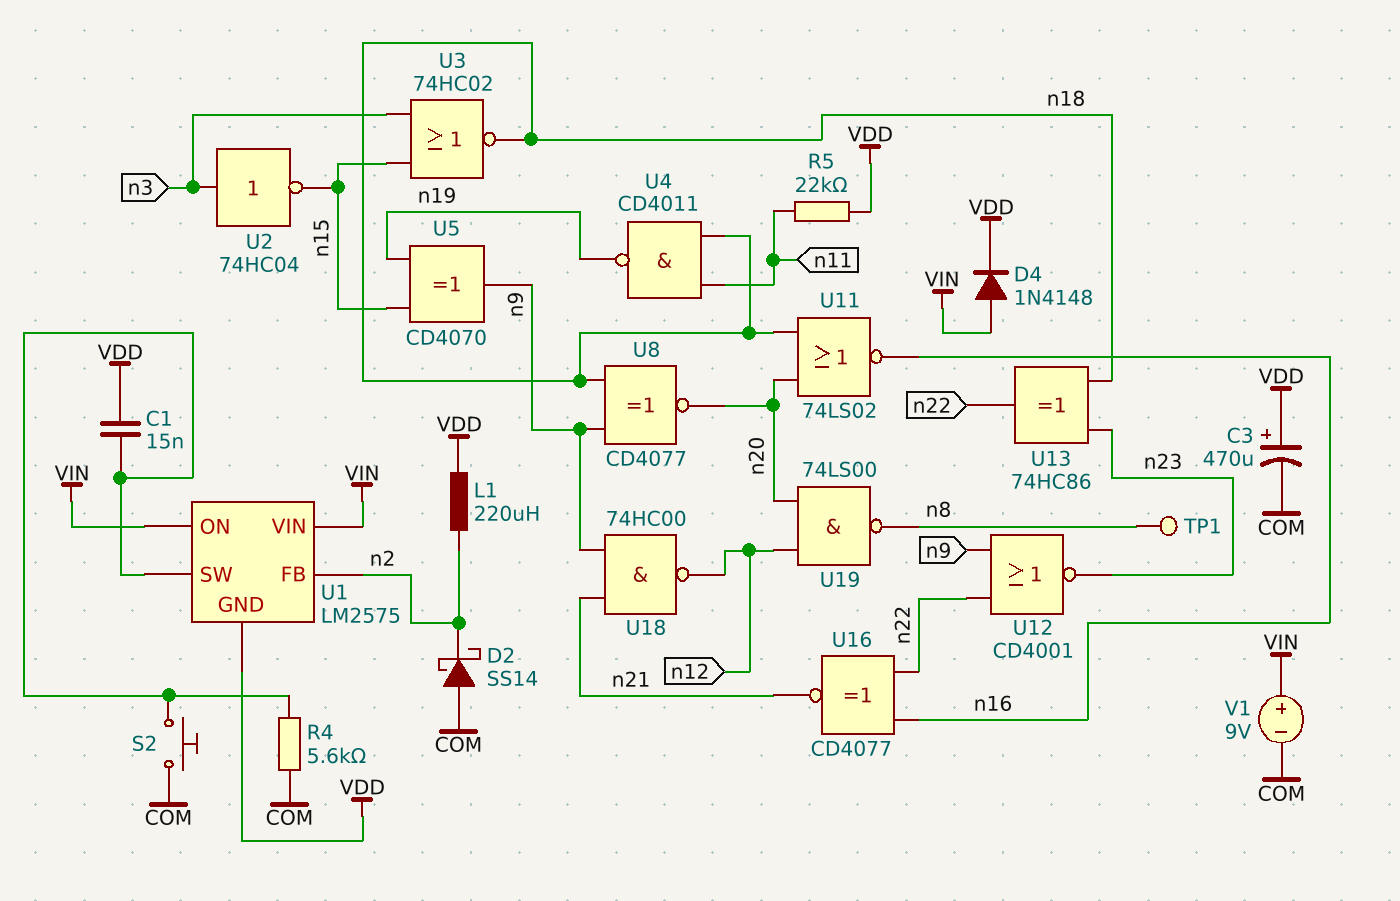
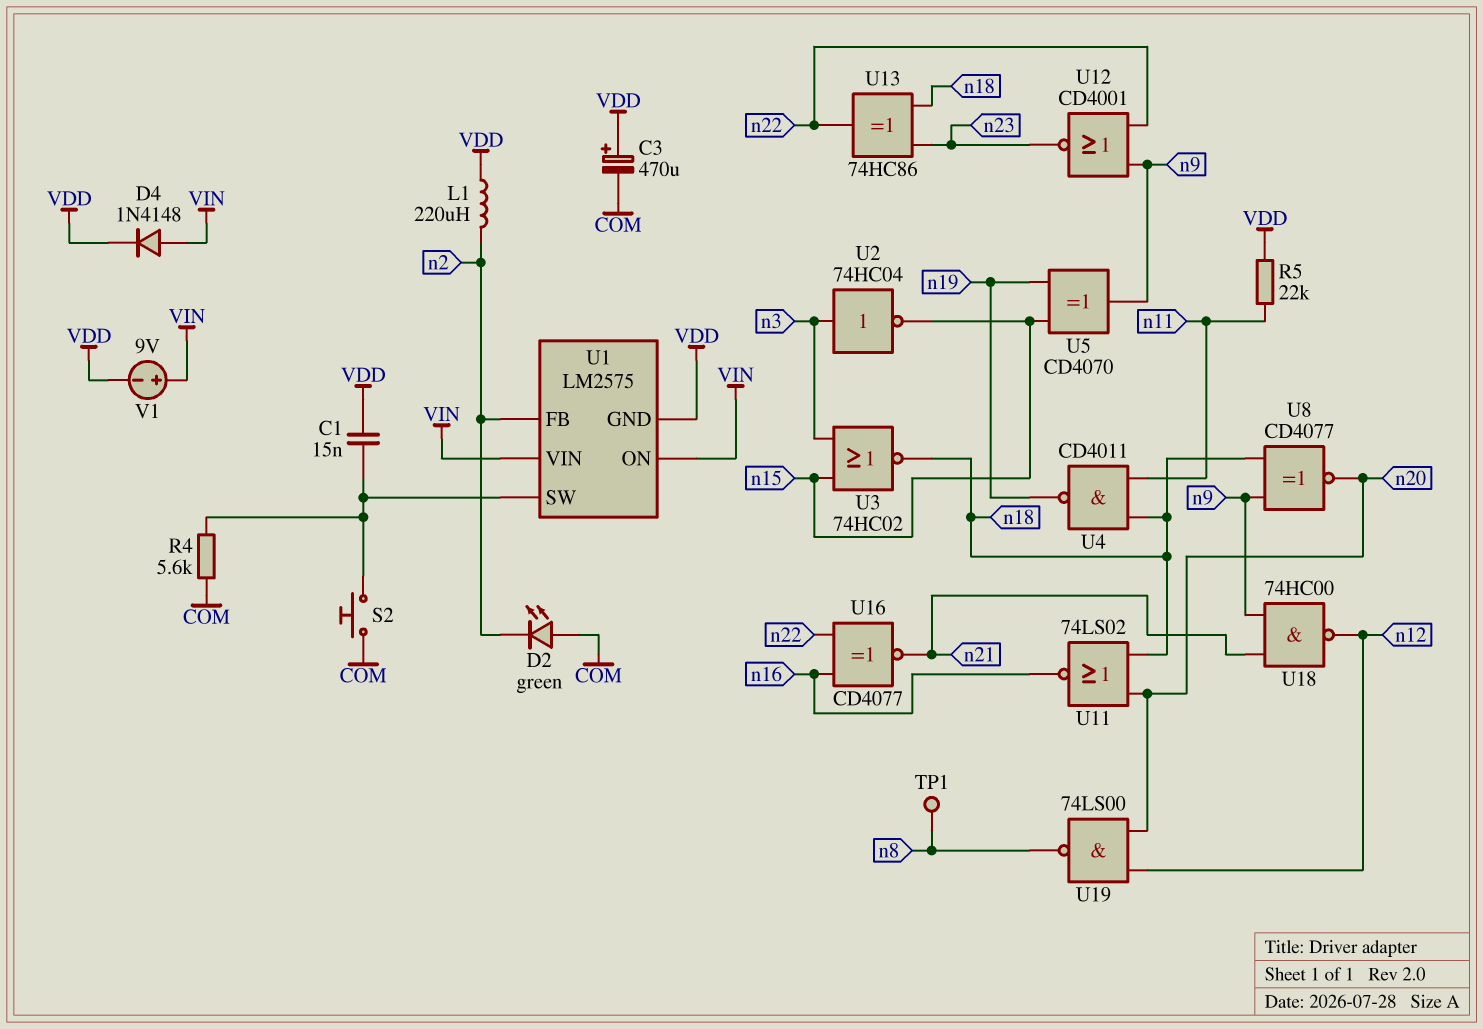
D2: schottky SS14 (A COM, K n2) -> LED green (A COM, K n2)
V1: 9V (plus VIN, minus COM) -> 9V (plus VIN, minus VDD)

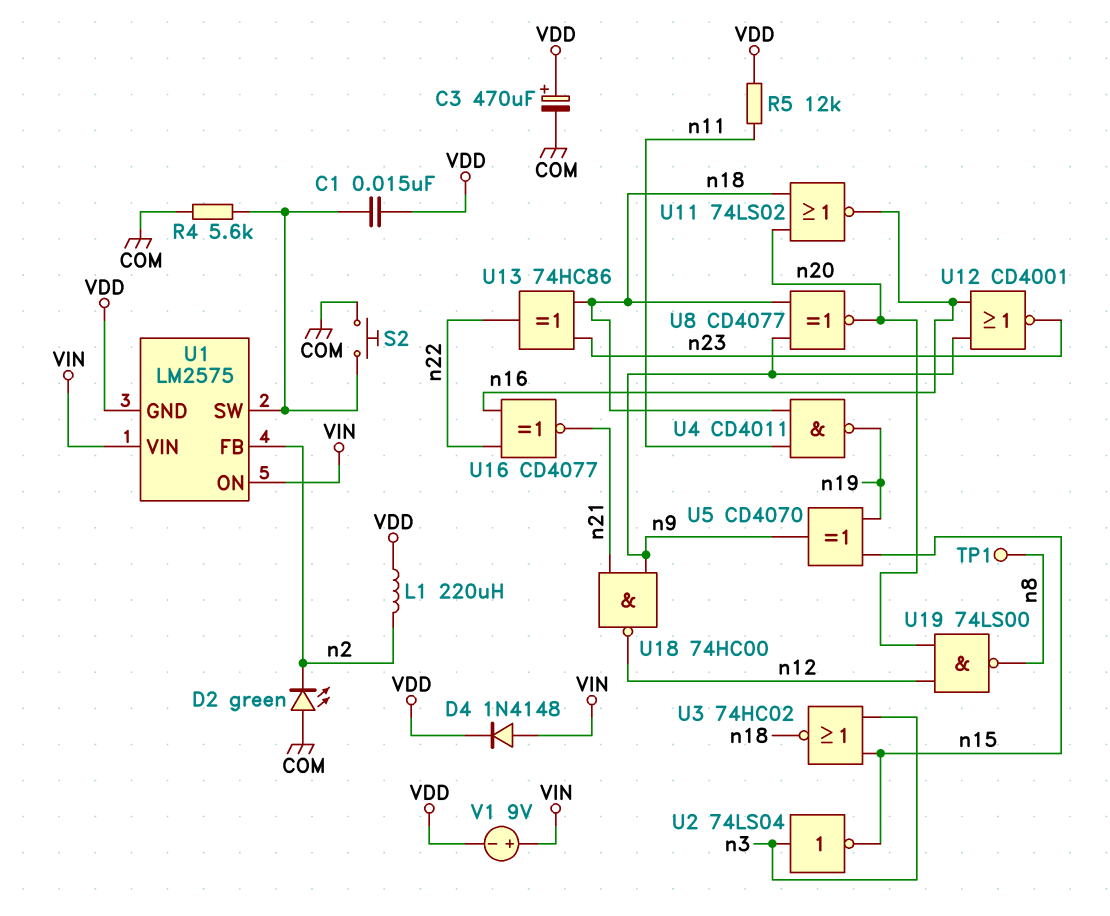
R5: 22k (VDD, n11) -> 12k (VDD, n11)
U2: NOT 74HC04 (in n3, out n15) -> NOT 74LS04 (in n3, out n15)
U12: NOR CD4001 (in n9, in n22, out n23) -> NOR CD4001 (in n9, in n16, out n23)

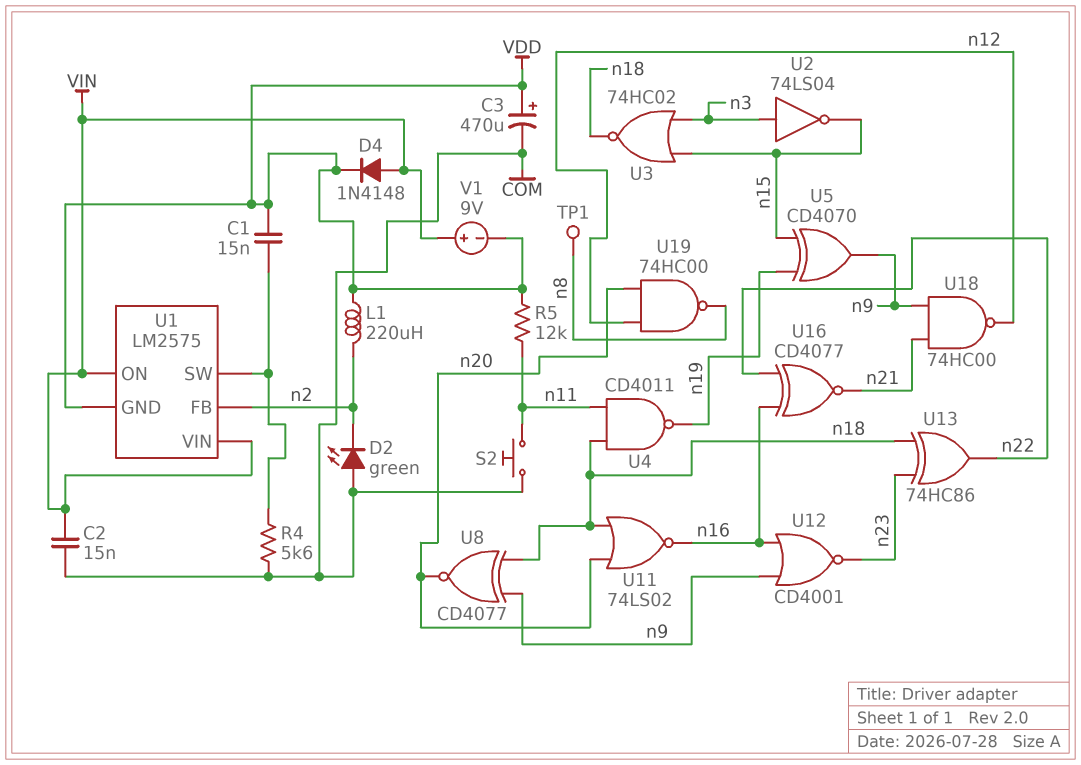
C2: none -> 15nF (COM, VIN)
S2: button (COM, U1/SW) -> button (COM, n11)
U19: NAND 74LS00 (in n12, in n20, out n8) -> NAND 74HC00 (in n12, in n20, out n8)

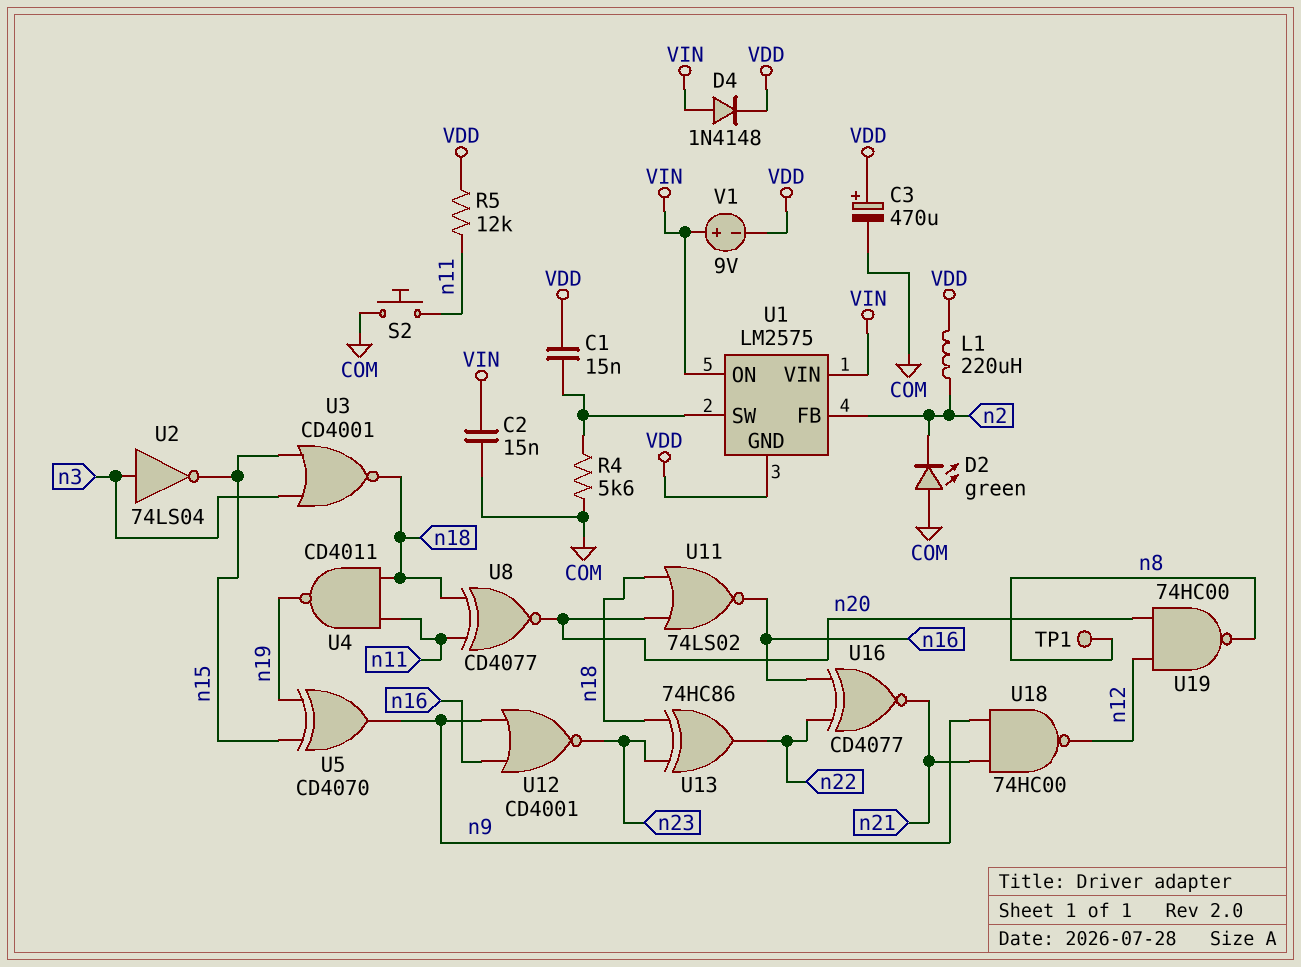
U3: NOR 74HC02 (in n3, in n15, out n18) -> NOR CD4001 (in n3, in n15, out n18)
U8: XNOR CD4077 (in n9, in n18, out n20) -> XNOR CD4077 (in n11, in n18, out n20)

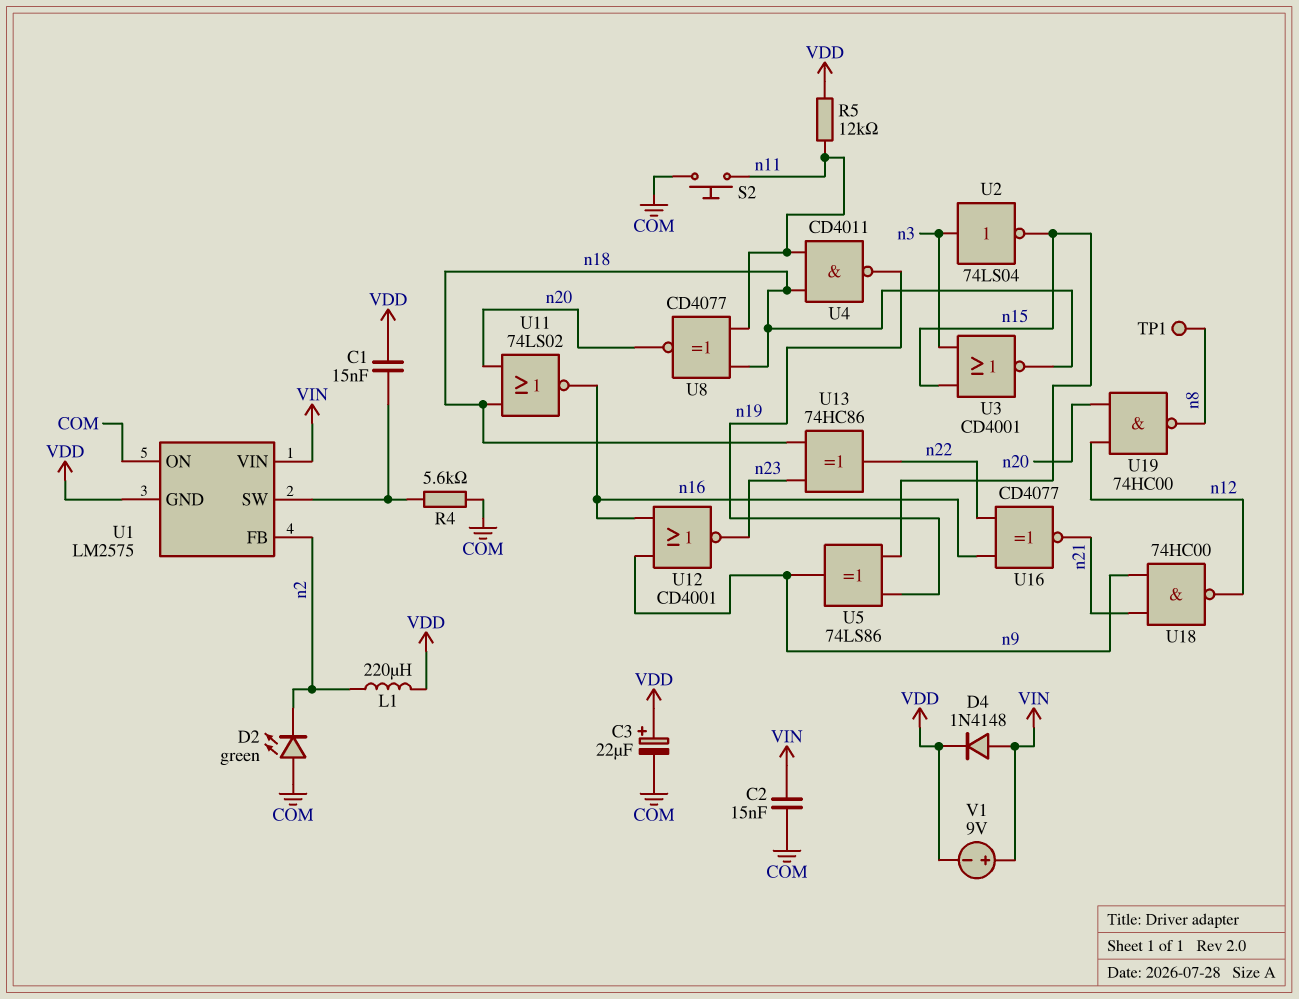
C3: 470uF (plus VDD, minus COM) -> 22uF (plus VDD, minus COM)
U1 pin ON: VIN -> COM
U5: XOR CD4070 (in n15, in n19, out n9) -> XOR 74LS86 (in n15, in n19, out n9)

